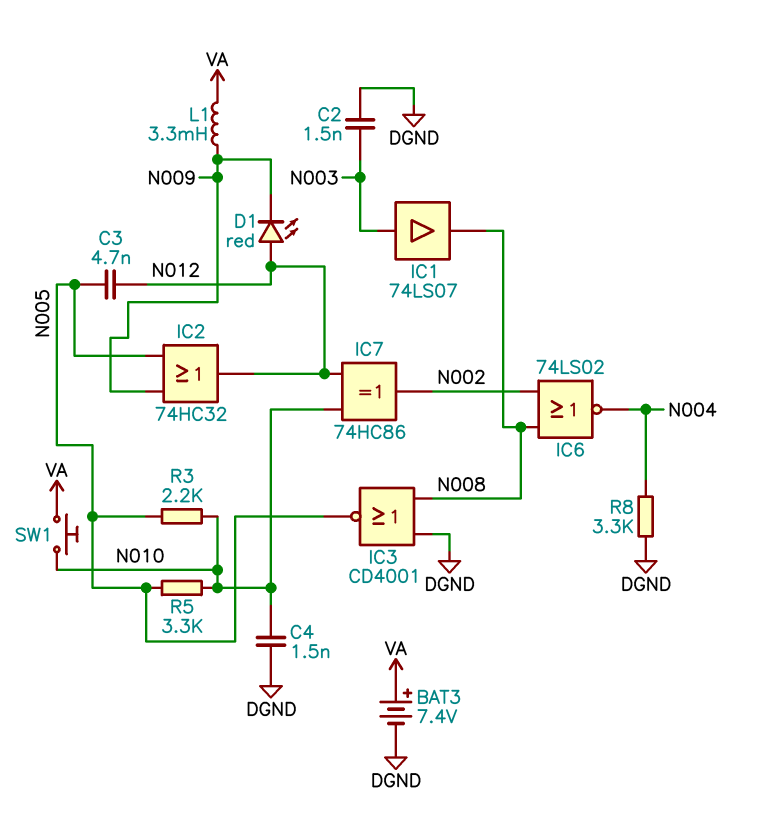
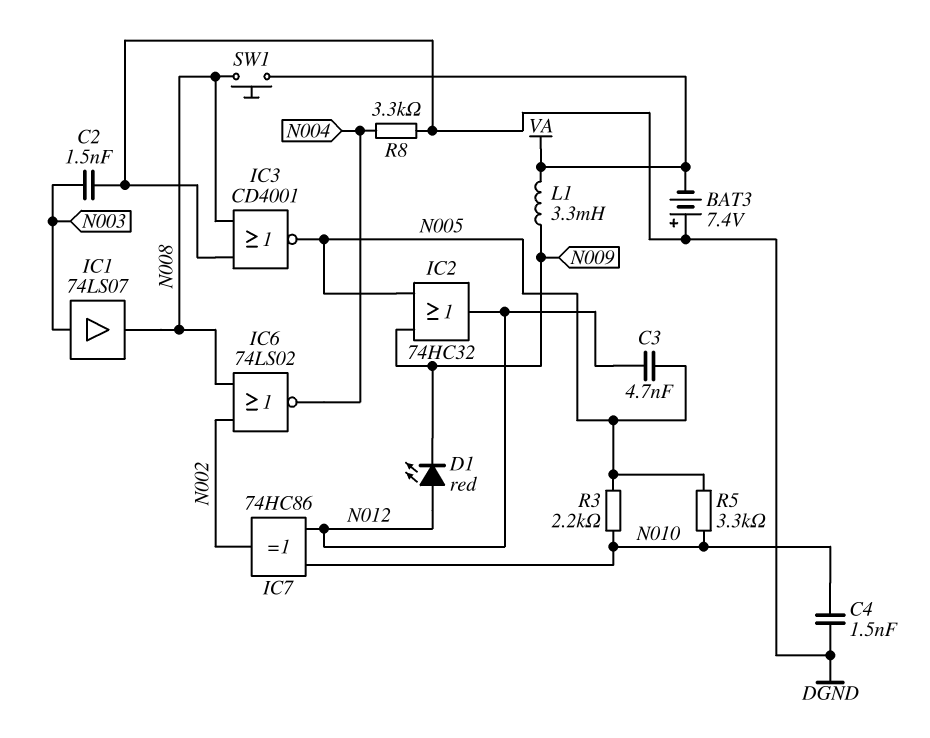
BAT3: 7.4V (plus VA, minus DGND) -> 7.4V (plus DGND, minus VA)
SW1: button (N010, VA) -> button (N008, VA)

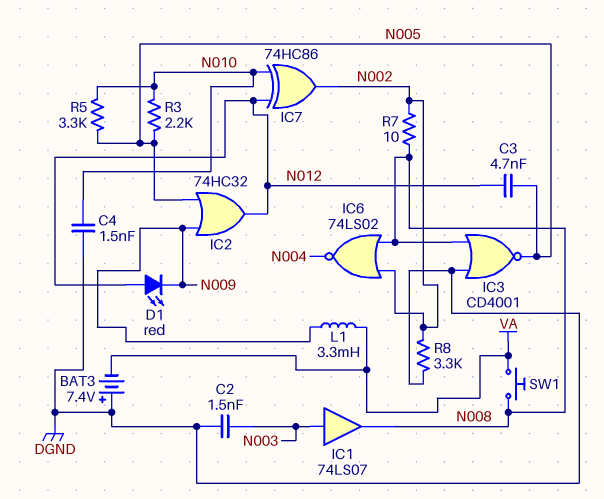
R7: none -> 10 (N002, N008)
R8: 3.3k (DGND, N004) -> 3.3k (DGND, N002)

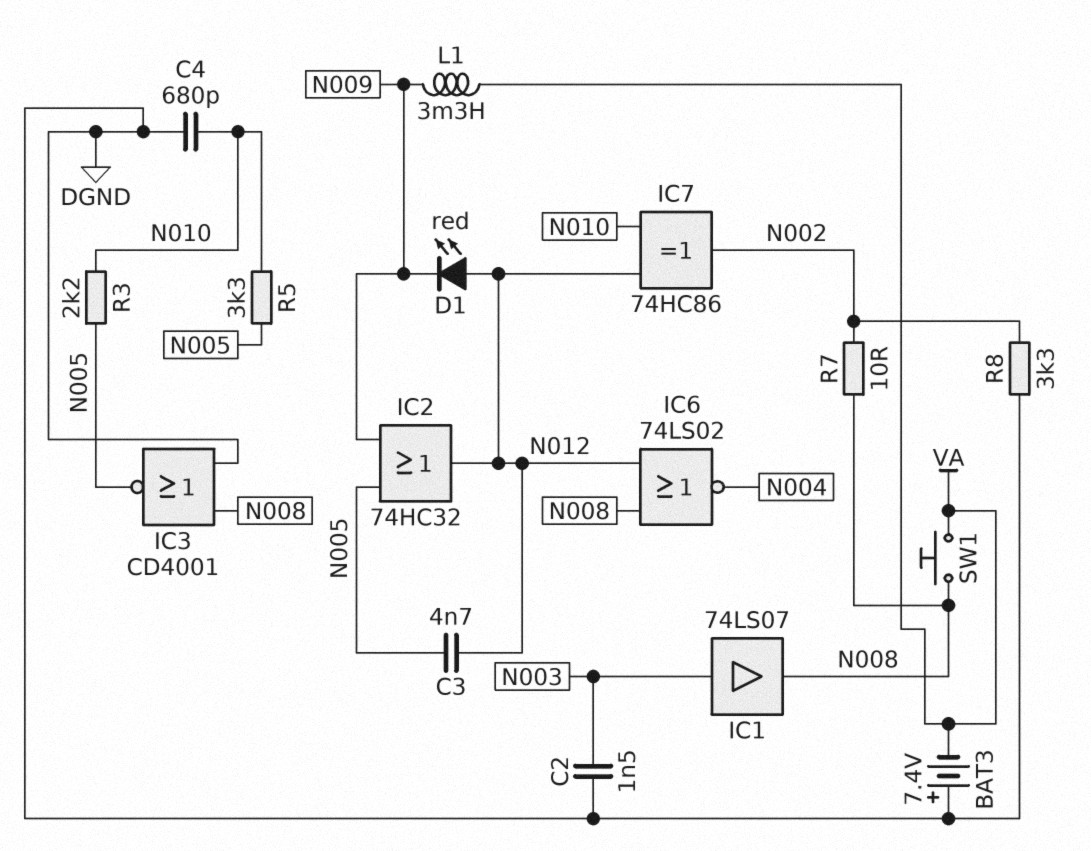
C4: 1.5nF (DGND, N010) -> 680pF (DGND, N010)
IC6: NOR 74LS02 (in N002, in N008, out N004) -> NOR 74LS02 (in N008, in N012, out N004)

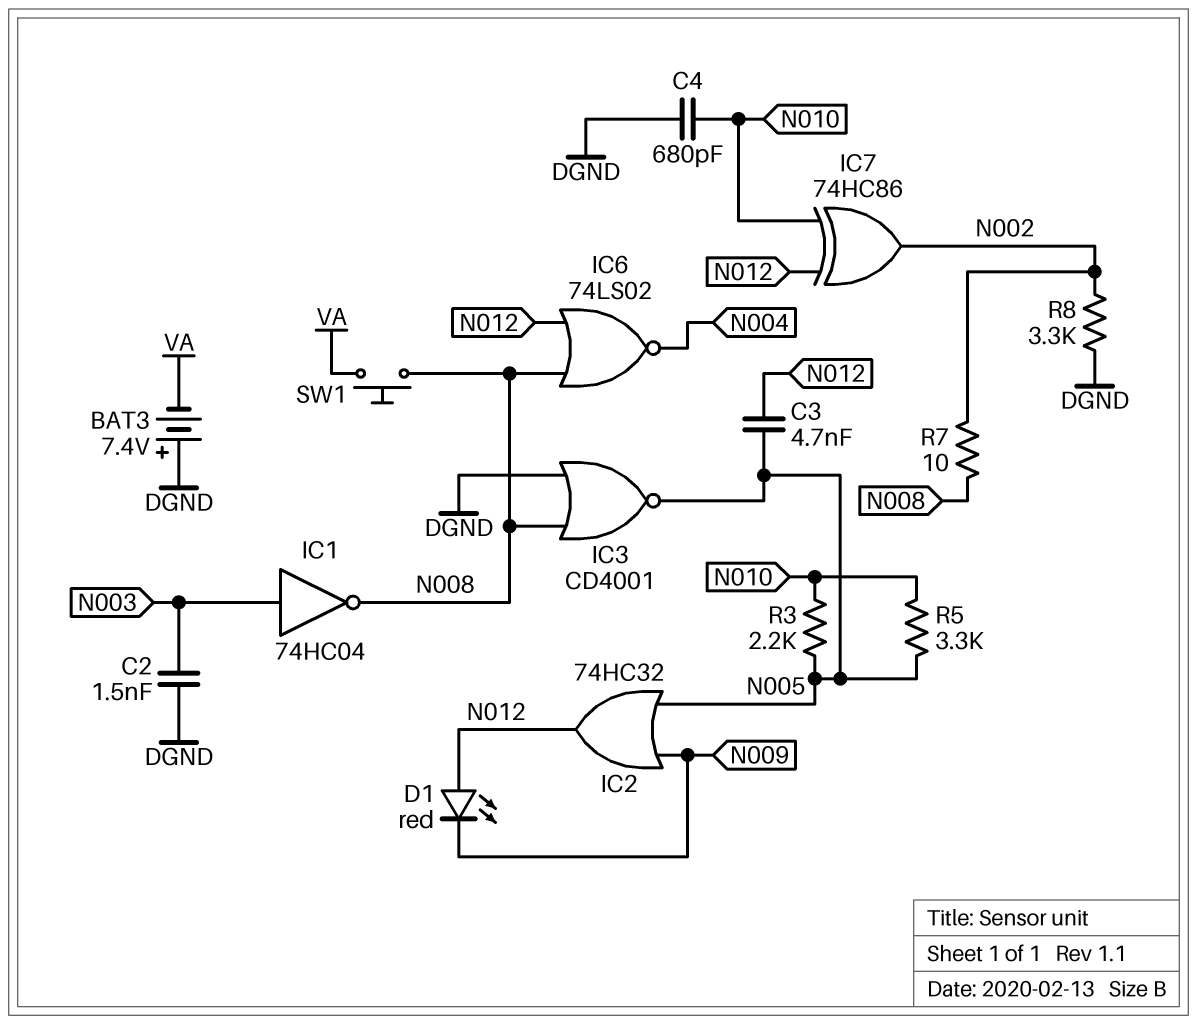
IC1: buffer 74LS07 (in N003, out N008) -> NOT 74HC04 (in N003, out N008)
L1: 3.3mH (N009, VA) -> none

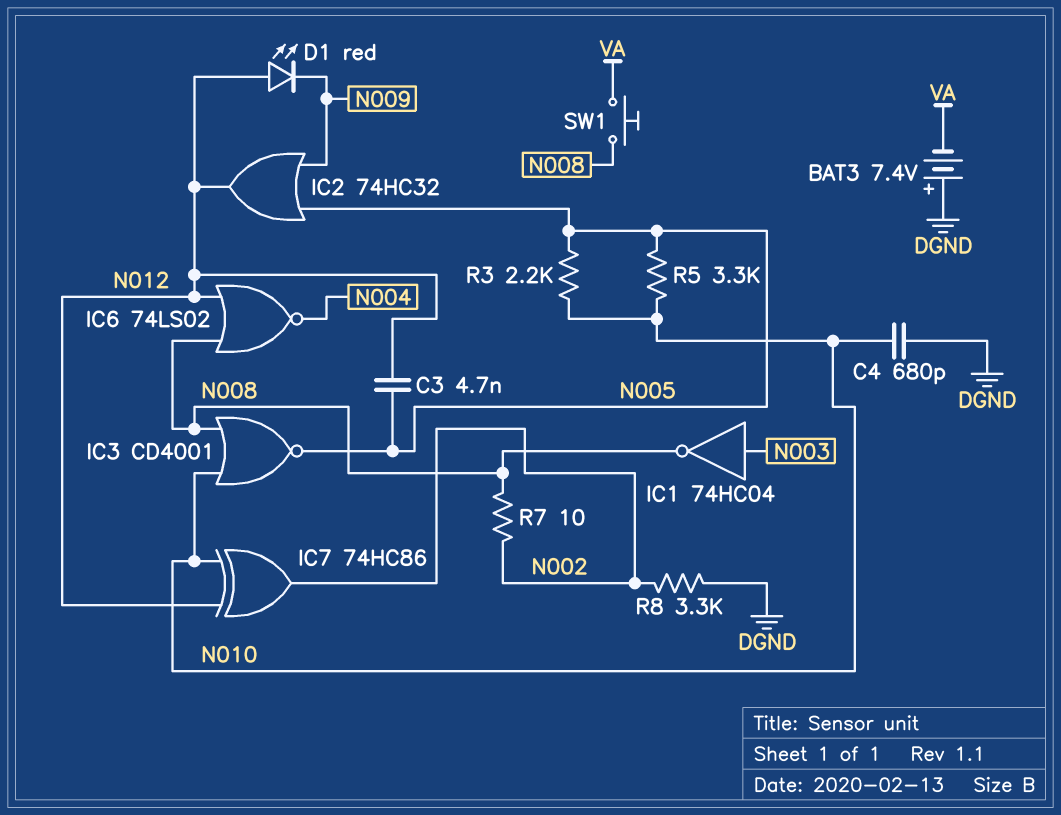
C2: 1.5nF (DGND, N003) -> none
IC3: NOR CD4001 (in DGND, in N008, out N005) -> NOR CD4001 (in N008, in N010, out N005)

